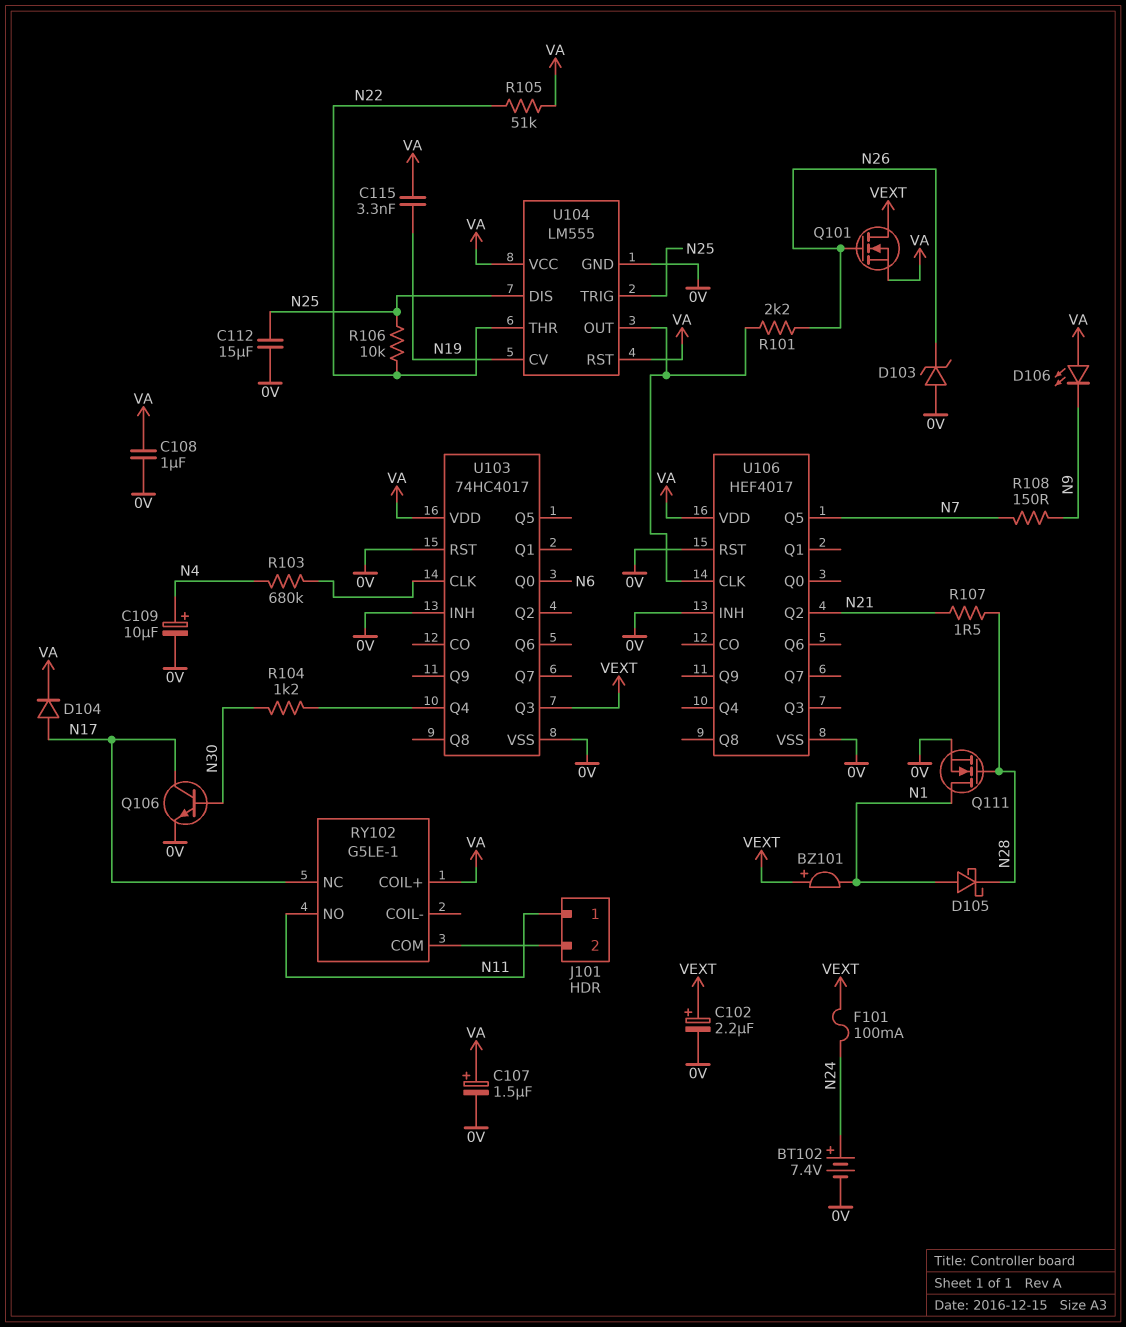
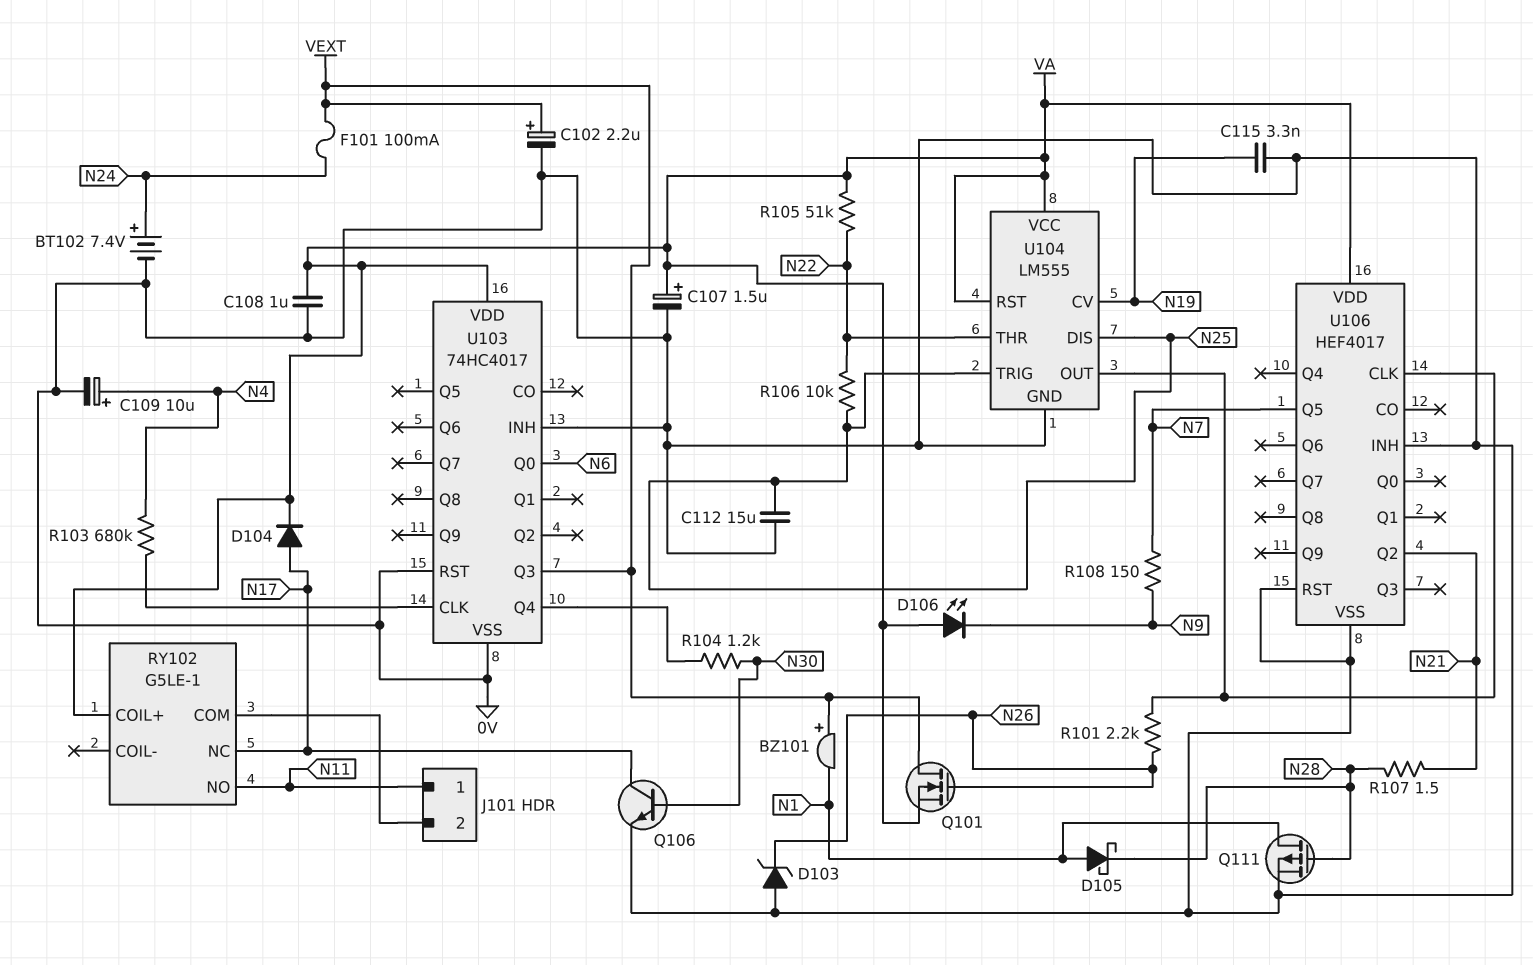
C115: 3.3nF (N19, VA) -> 3.3nF (0V, N19)
Q111: NMOS (G N28, D N1, S 0V) -> PMOS (G N28, D N1, S 0V)

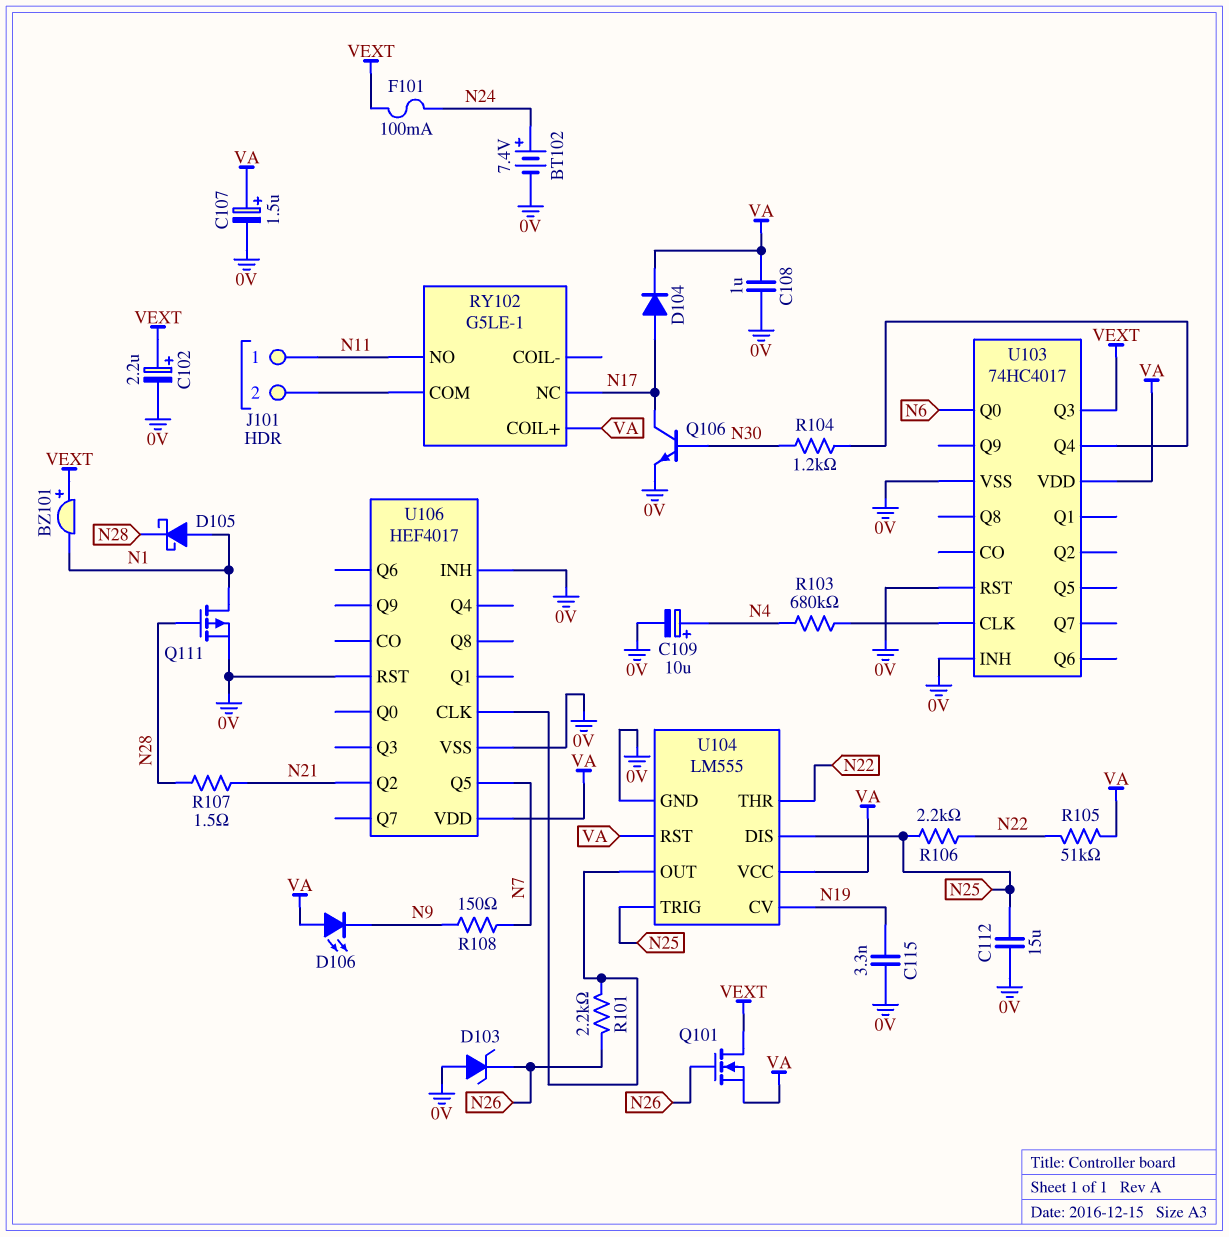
R106: 10k (N22, N25) -> 2.2k (N22, N25)

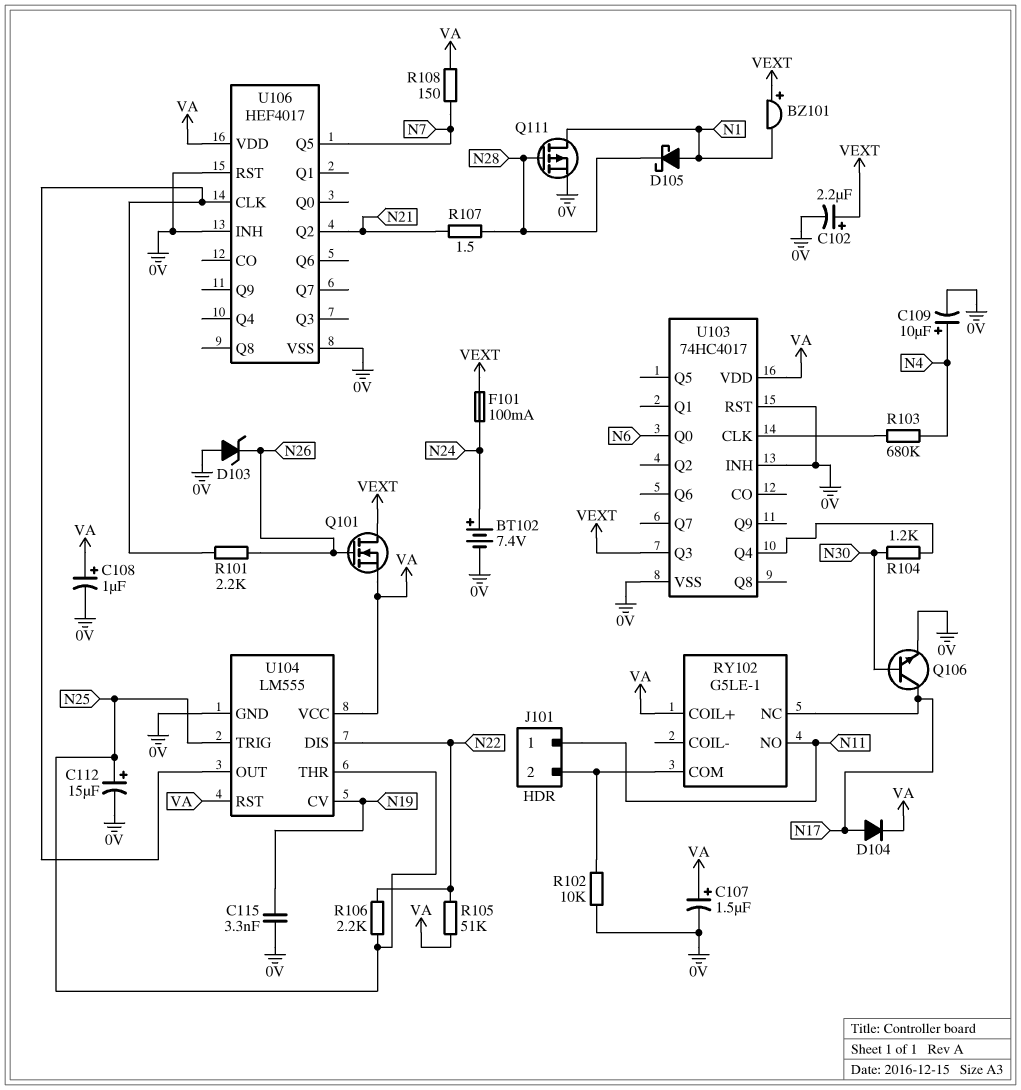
C108: 1uF (0V, VA) -> 1uF (plus VA, minus 0V)
C112: 15uF (0V, N25) -> 15uF (plus N25, minus 0V)
D106: LED (A VA, K N9) -> none
R102: none -> 10k (0V, J101/2)
R108: 150 (N7, N9) -> 150 (N7, VA)
U104 pin DIS: N25 -> N22
U104 pin THR: N22 -> N25

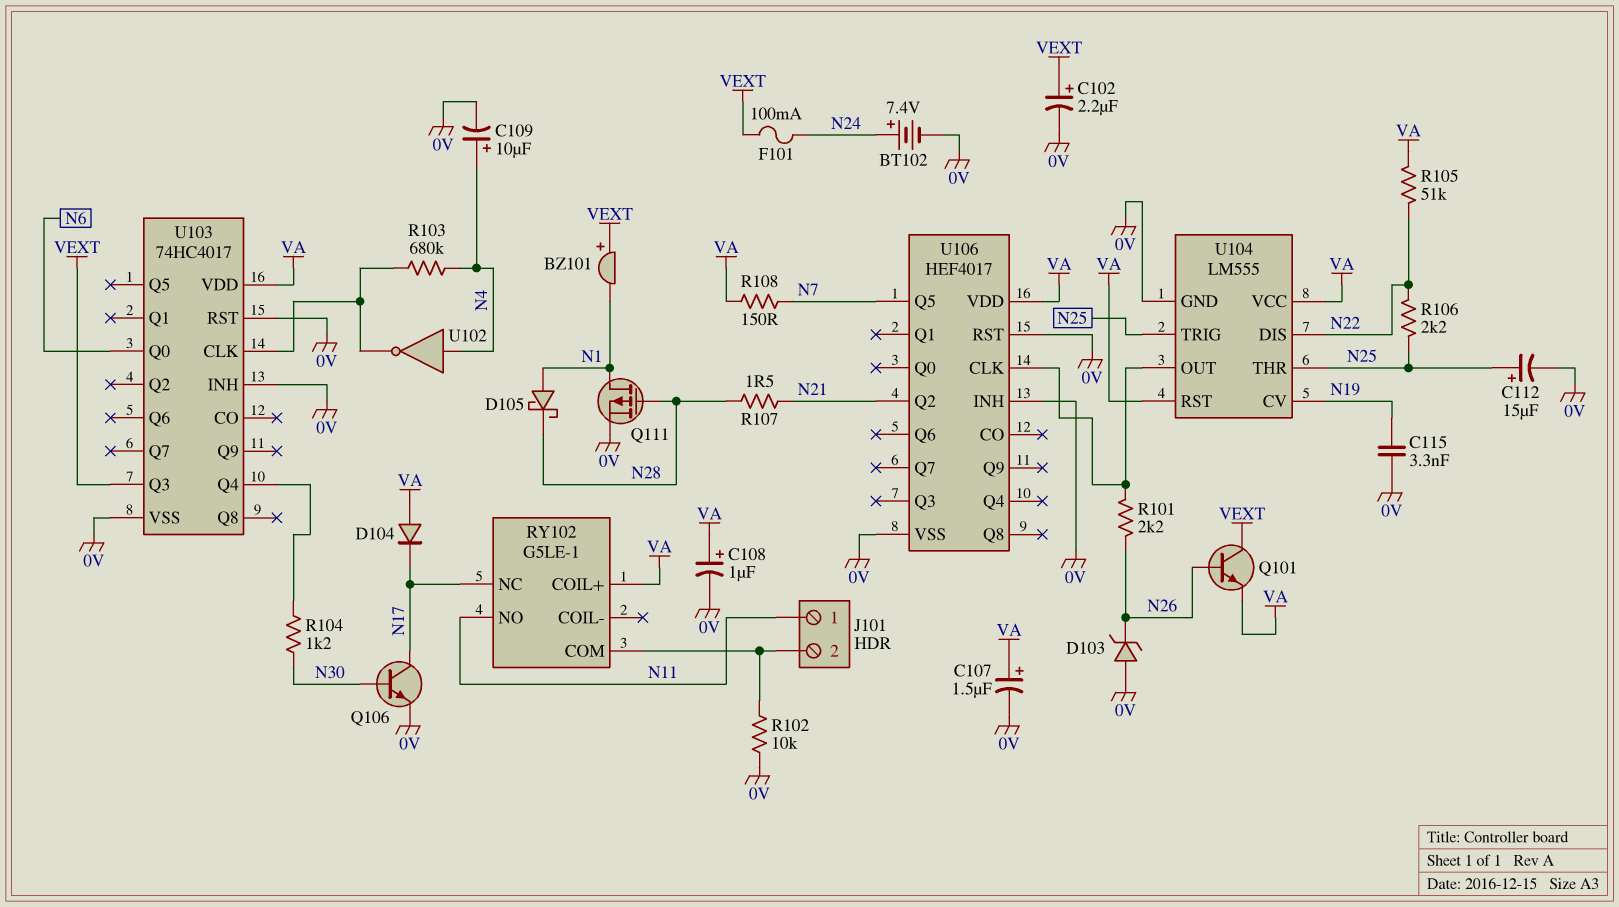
D104: diode (A N17, K VA) -> diode (A VA, K N17)
Q101: NMOS (G N26, D VEXT, S VA) -> NPN (B N26, C VEXT, E VA)
U102: none -> NOT (in N4, out U103/CLK)

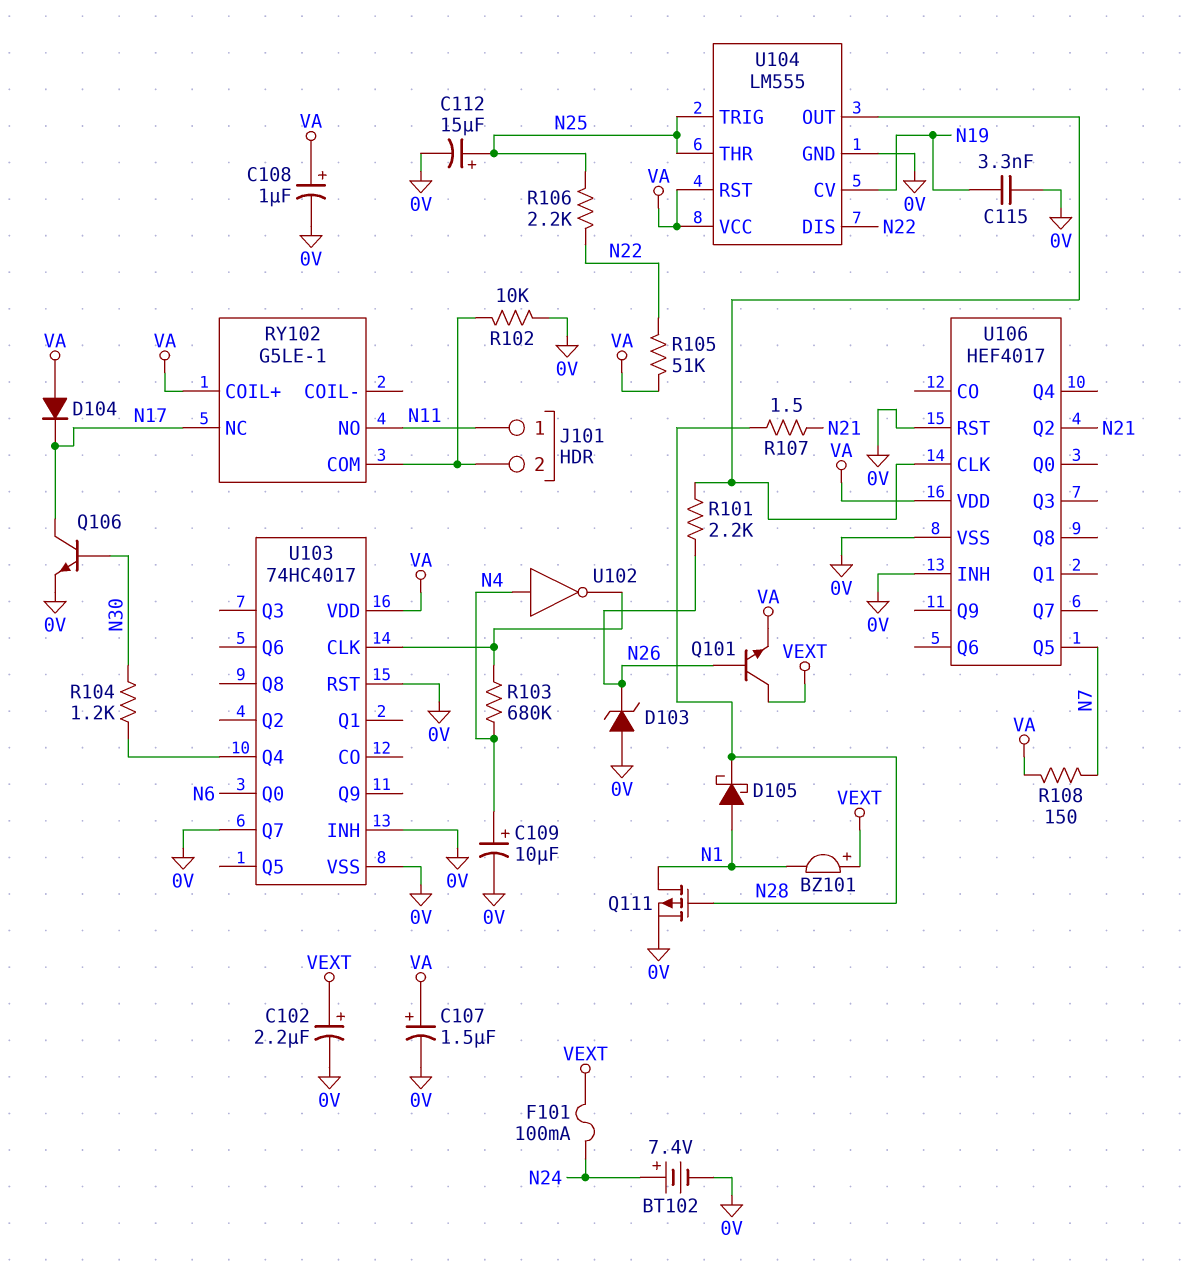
U103 pin Q3: VEXT -> none
U103 pin Q7: none -> 0V

